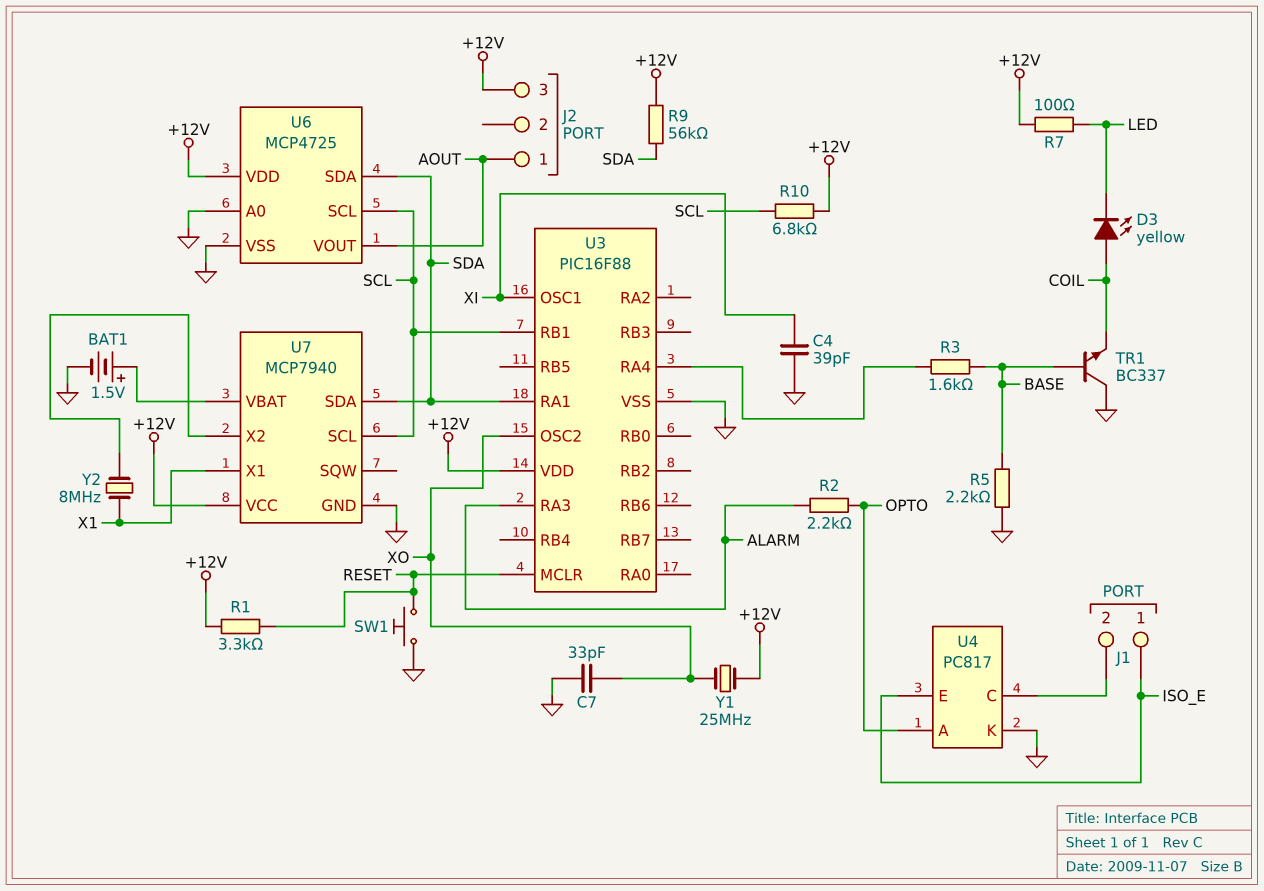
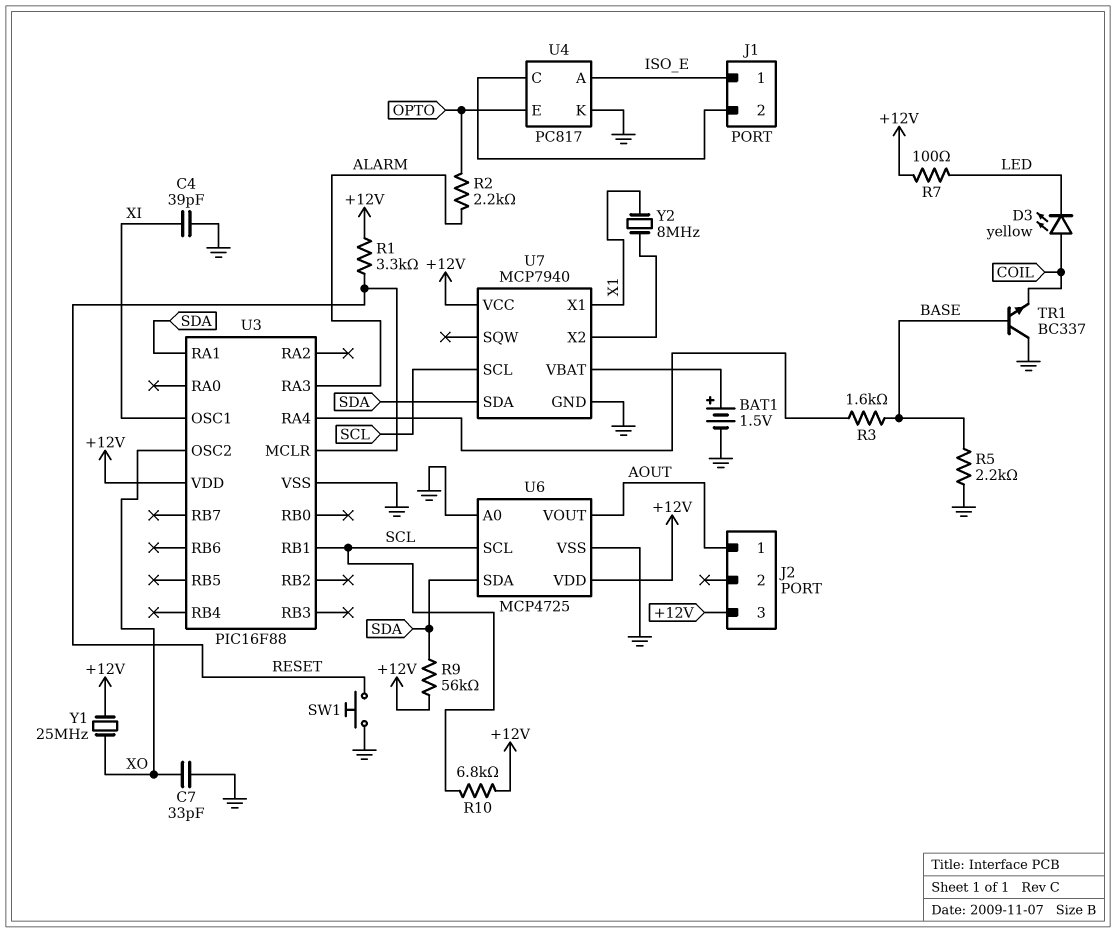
U4 pin A: OPTO -> ISO_E
U4 pin E: ISO_E -> OPTO

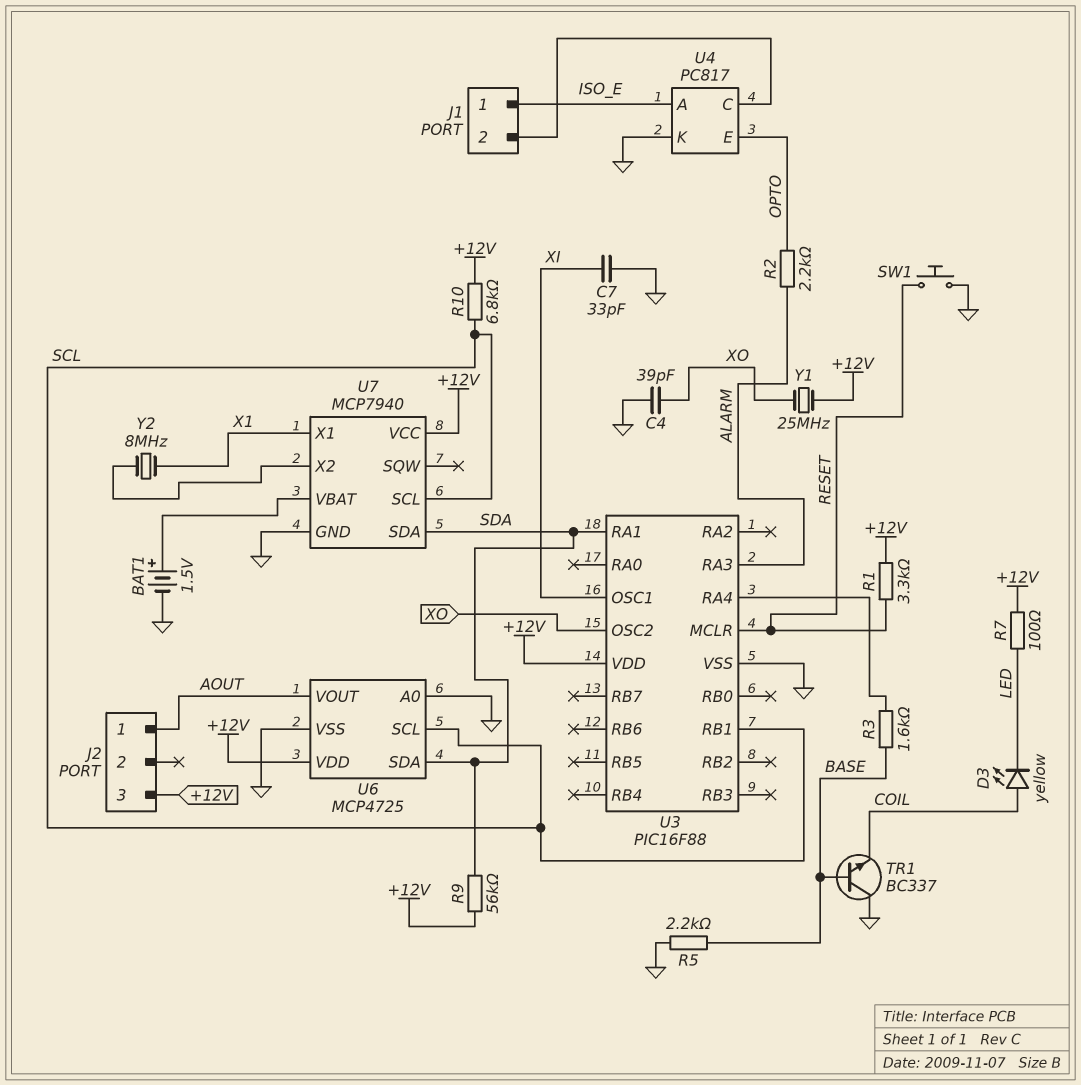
C4: 39pF (GND, XI) -> 39pF (GND, XO)
C7: 33pF (GND, XO) -> 33pF (GND, XI)

